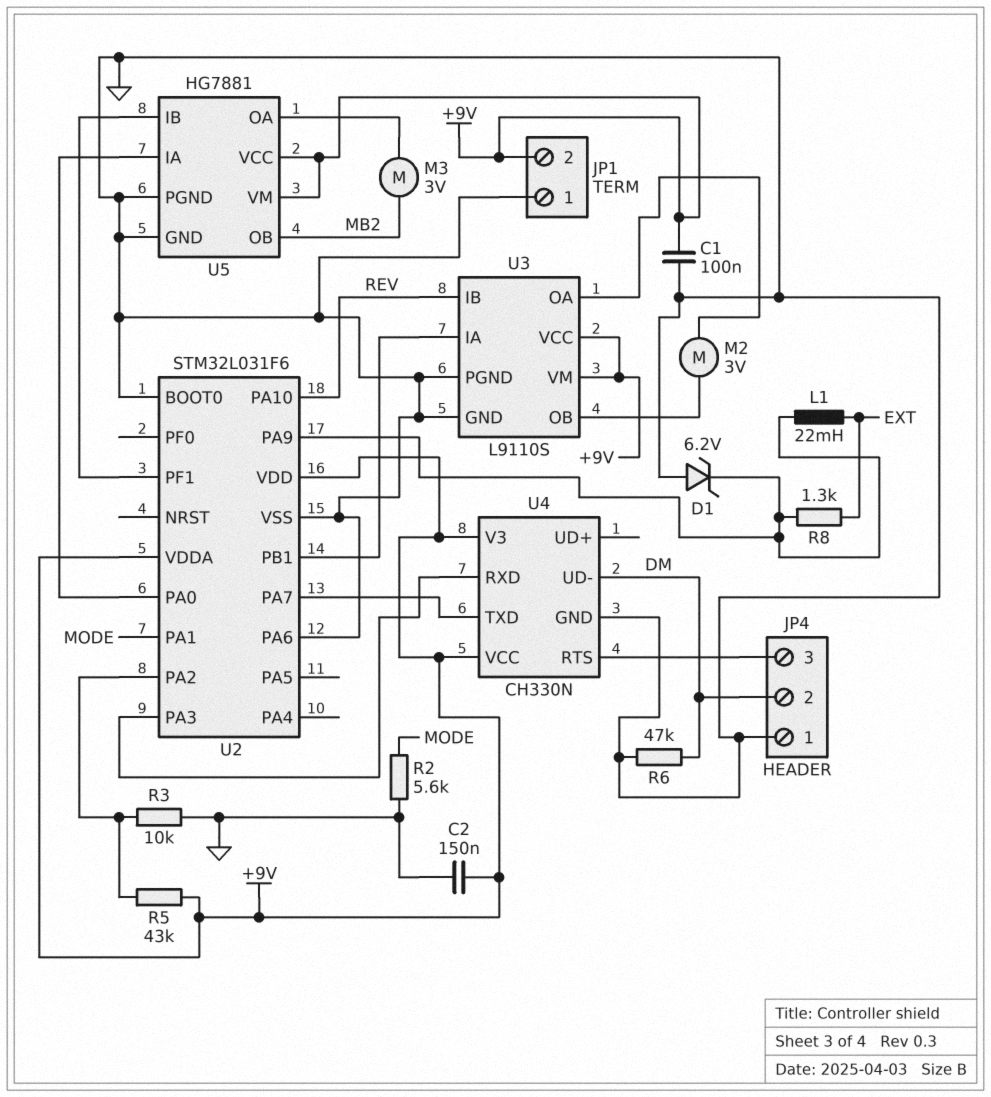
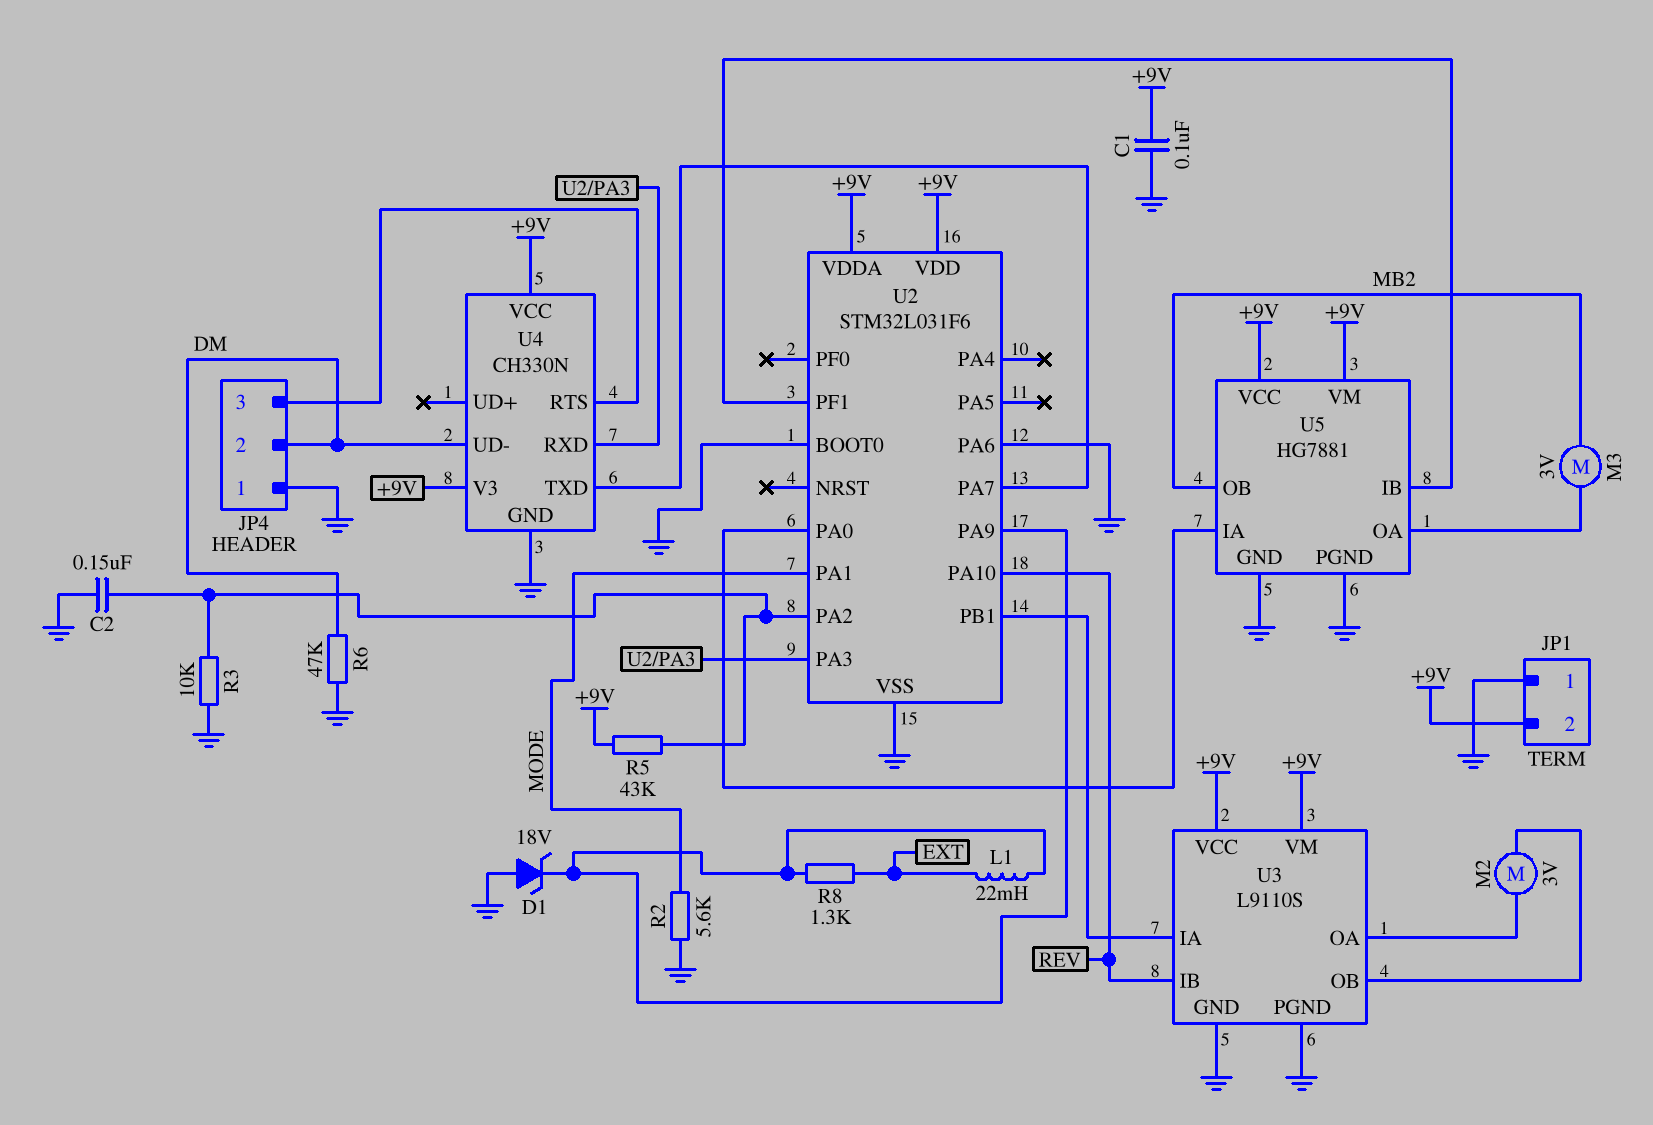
C2: 150nF (+9V, GND) -> 150nF (GND, U2/PA2)
D1: zener 6.2V (A GND, K U2/PA9) -> zener 18V (A GND, K U2/PA9)

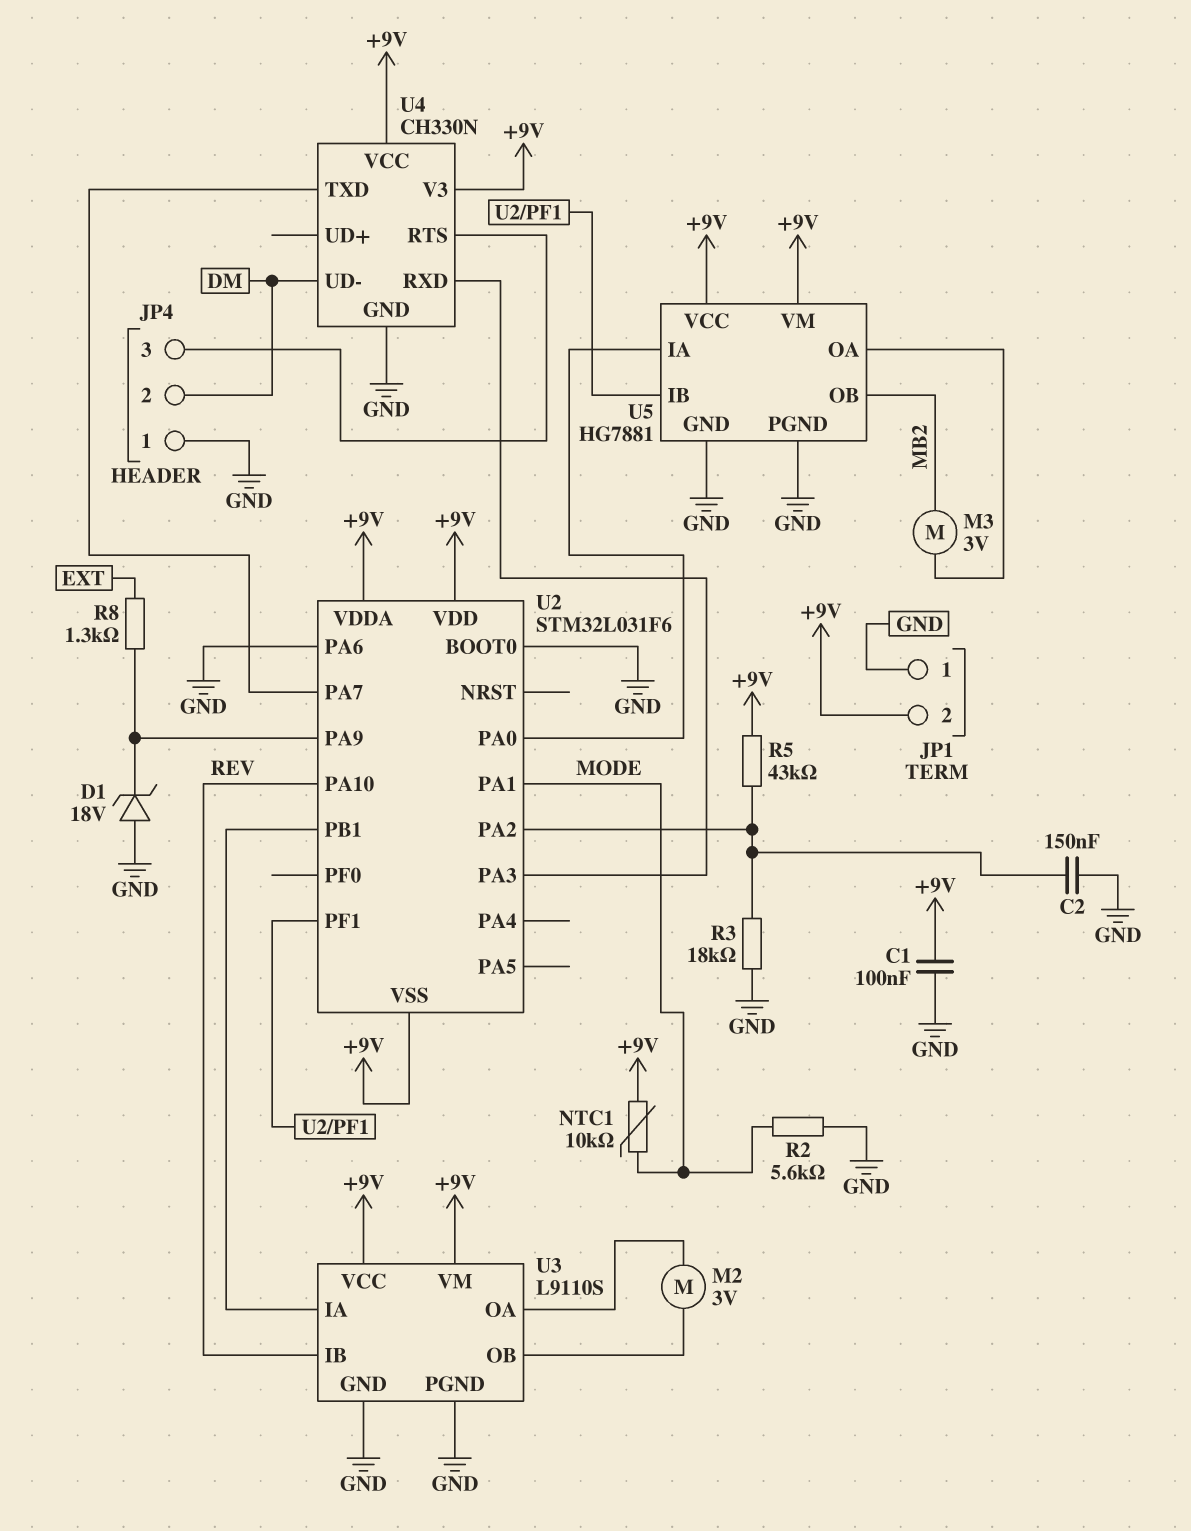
L1: 22mH (EXT, U2/PA9) -> none
NTC1: none -> 10k (+9V, MODE)
R3: 10k (GND, U2/PA2) -> 18k (GND, U2/PA2)
R6: 47k (DM, GND) -> none
U2 pin VSS: GND -> +9V

